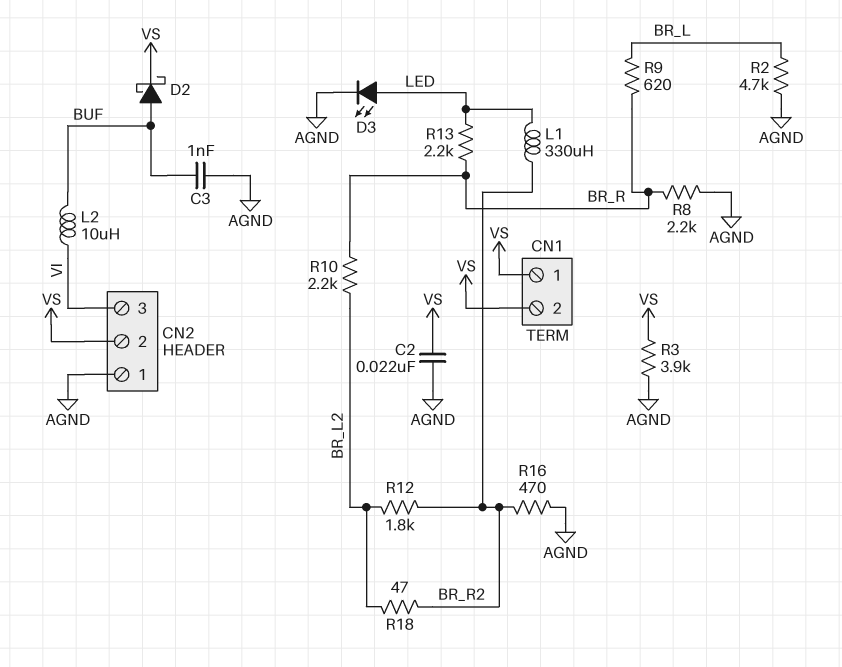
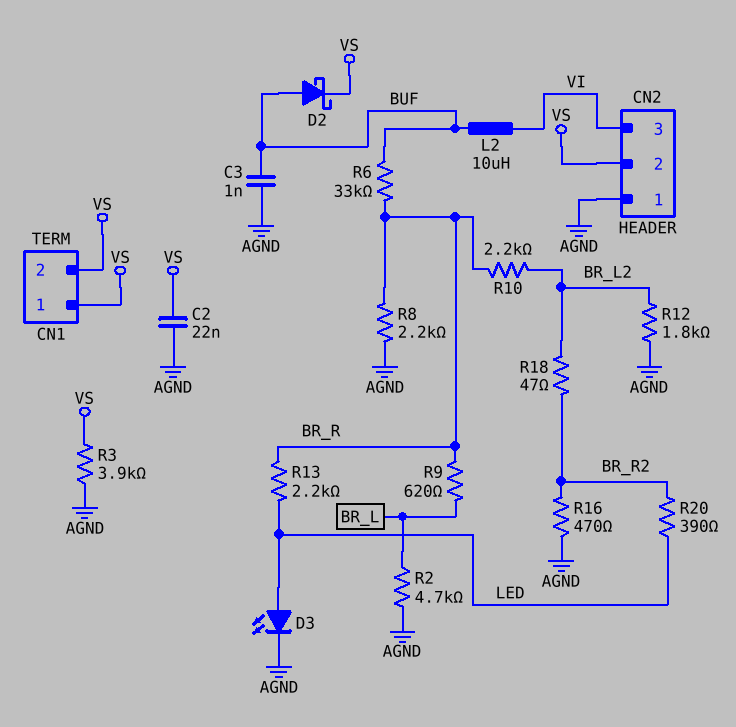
L1: 330uH (BR_R2, LED) -> none
R6: none -> 33k (BR_R, BUF)
R12: 1.8k (BR_L2, BR_R2) -> 1.8k (AGND, BR_L2)
R20: none -> 390 (BR_R2, LED)

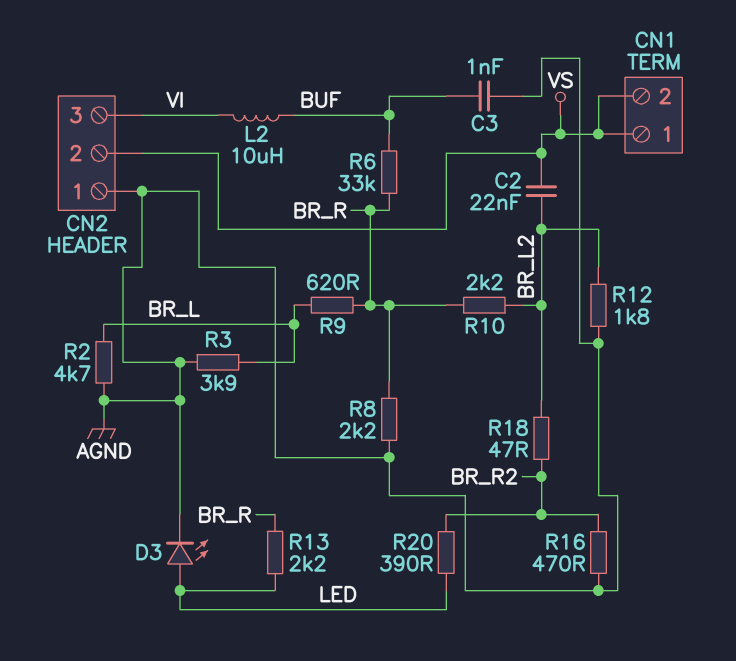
C2: 22nF (AGND, VS) -> 22nF (BR_L2, VS)
D2: schottky (A BUF, K VS) -> none
R3: 3.9k (AGND, VS) -> 3.9k (AGND, BR_L)

